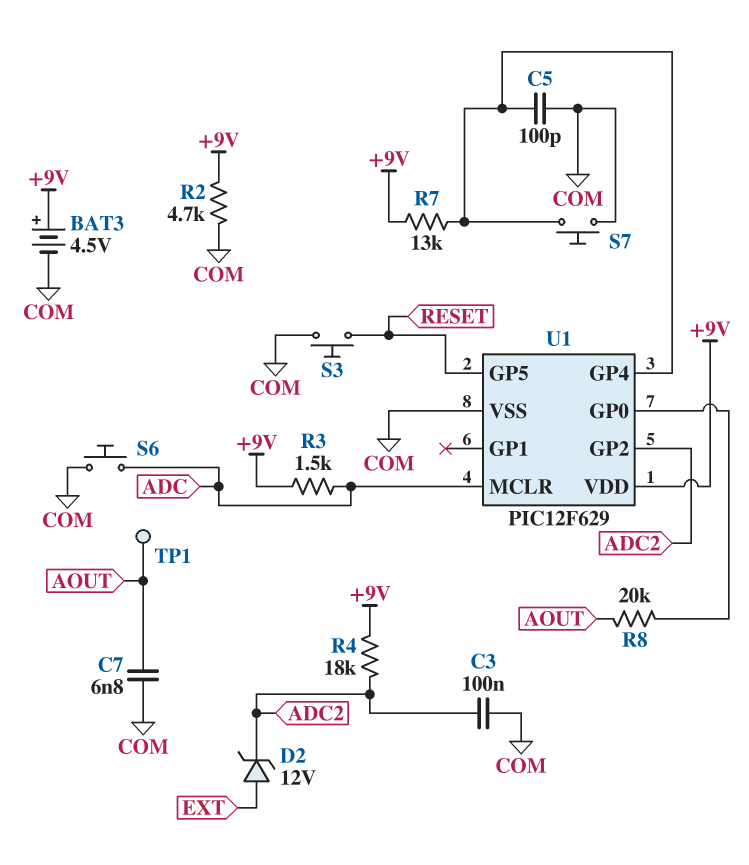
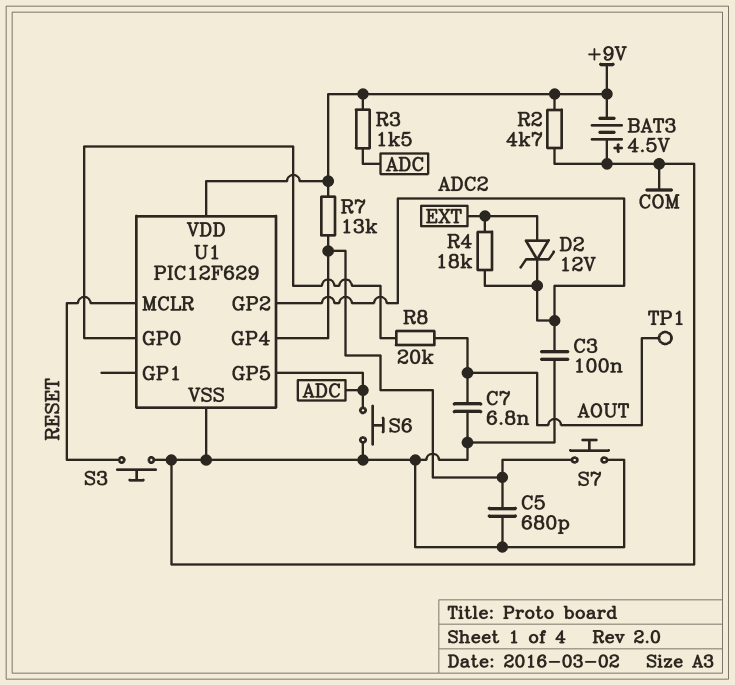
BAT3: 4.5V (plus +9V, minus COM) -> 4.5V (plus COM, minus +9V)
C5: 100pF (COM, U1/GP4) -> 680pF (COM, U1/GP4)
R4: 18k (+9V, ADC2) -> 18k (ADC2, EXT)
U1 pin GP5: RESET -> ADC
U1 pin MCLR: ADC -> RESET

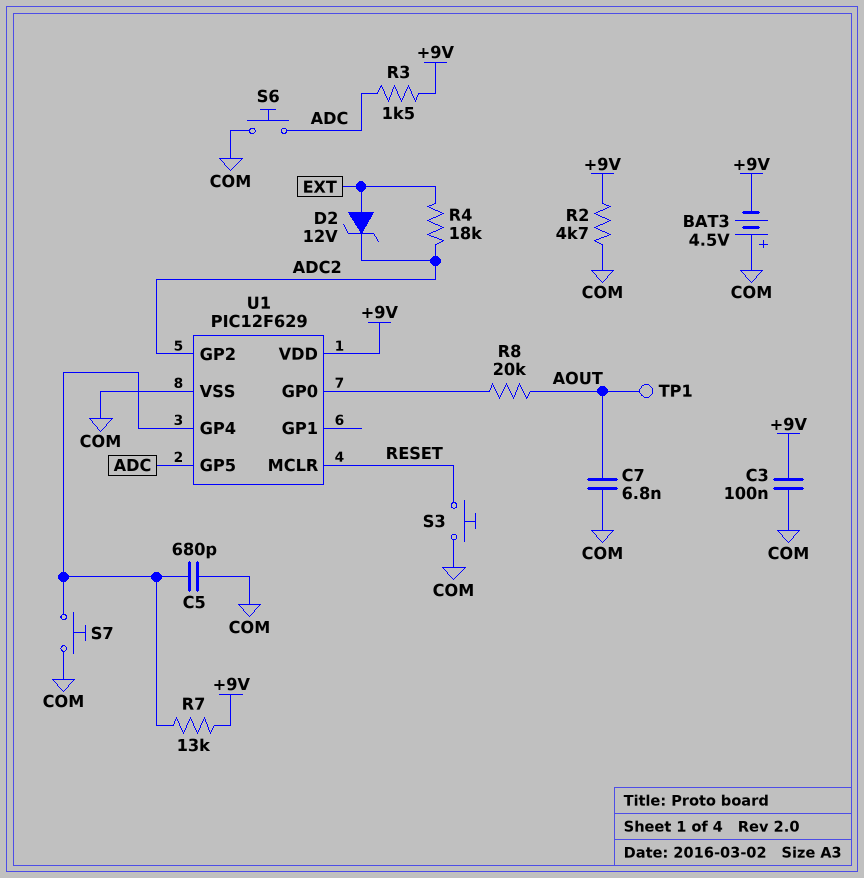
C3: 100nF (ADC2, COM) -> 100nF (+9V, COM)

